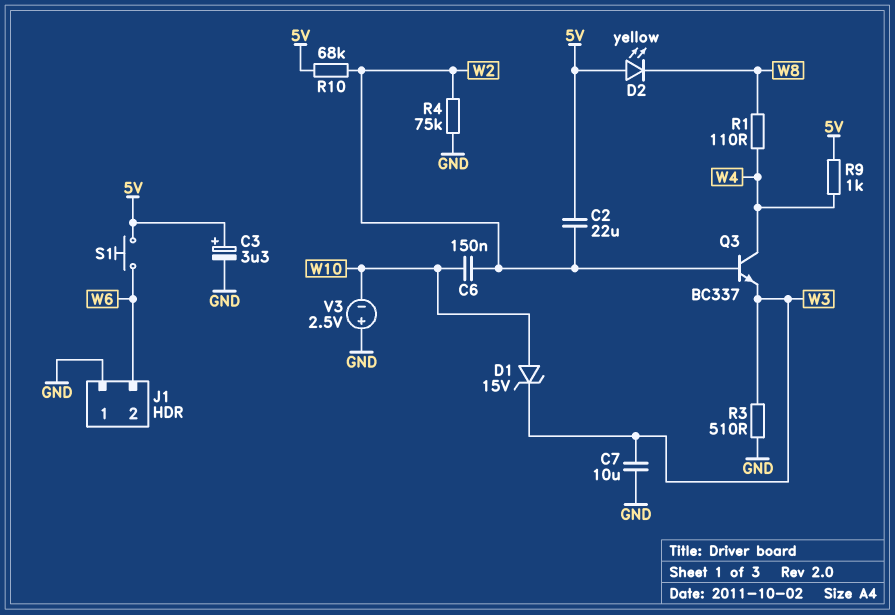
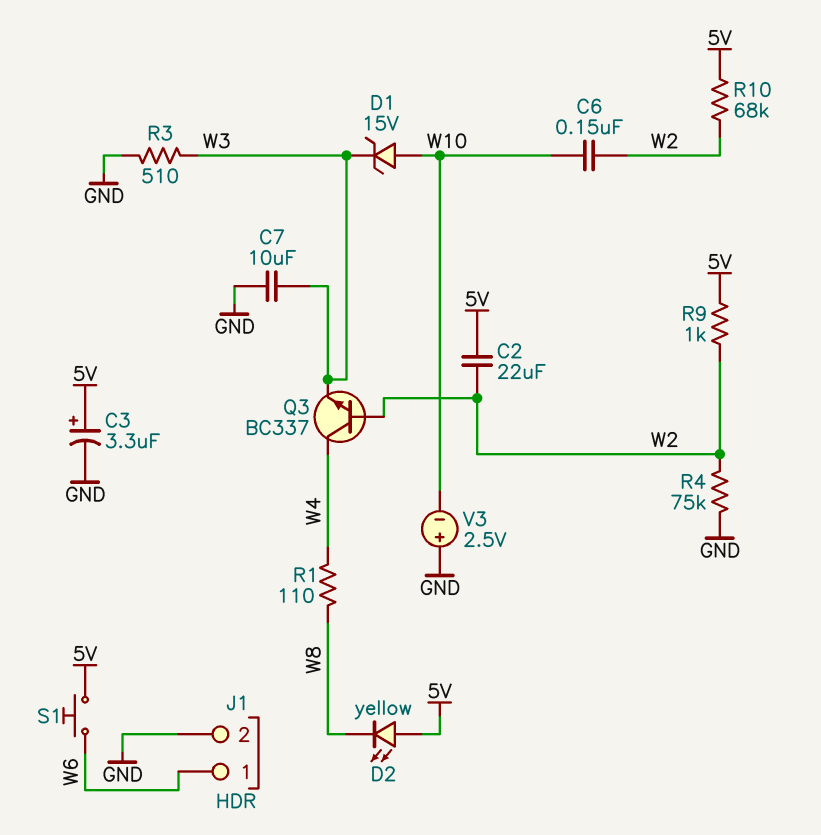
J1 pin 1: GND -> W6
J1 pin 2: W6 -> GND
R9: 1k (5V, W4) -> 1k (5V, W2)

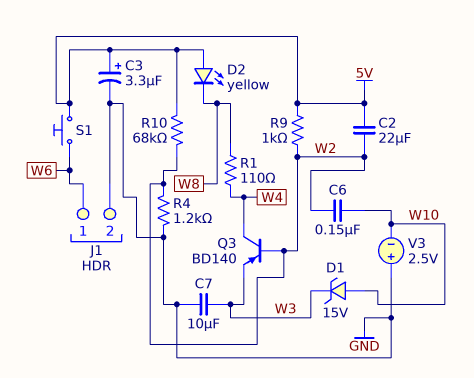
Q3: NPN BC337 (B W2, C W4, E W3) -> PNP BD140 (B W2, C W4, E W3)
R3: 510 (GND, W3) -> none
R4: 75k (GND, W2) -> 1.2k (GND, W2)

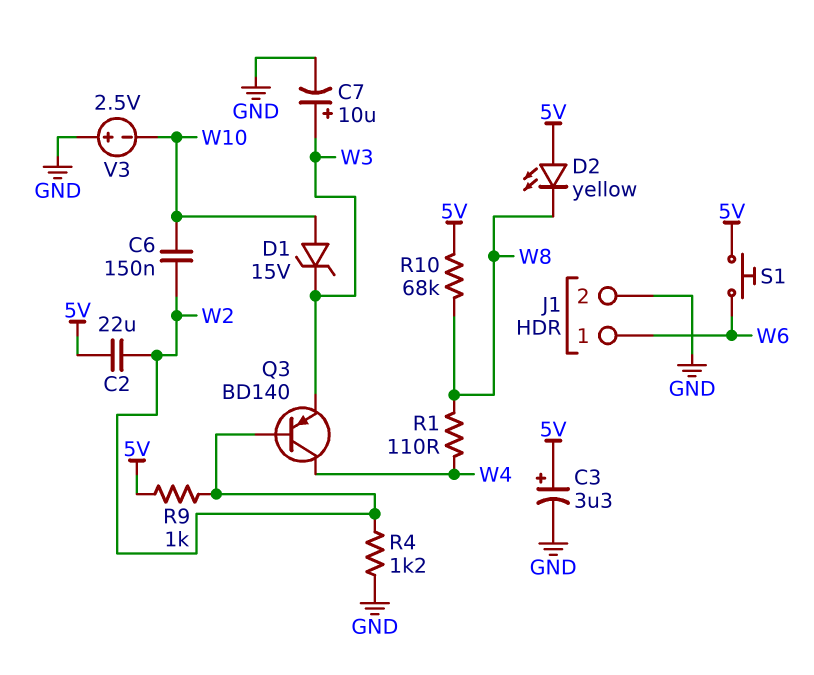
C7: 10uF (GND, W3) -> 10uF (plus W3, minus GND)
R10: 68k (5V, W2) -> 68k (5V, W8)

